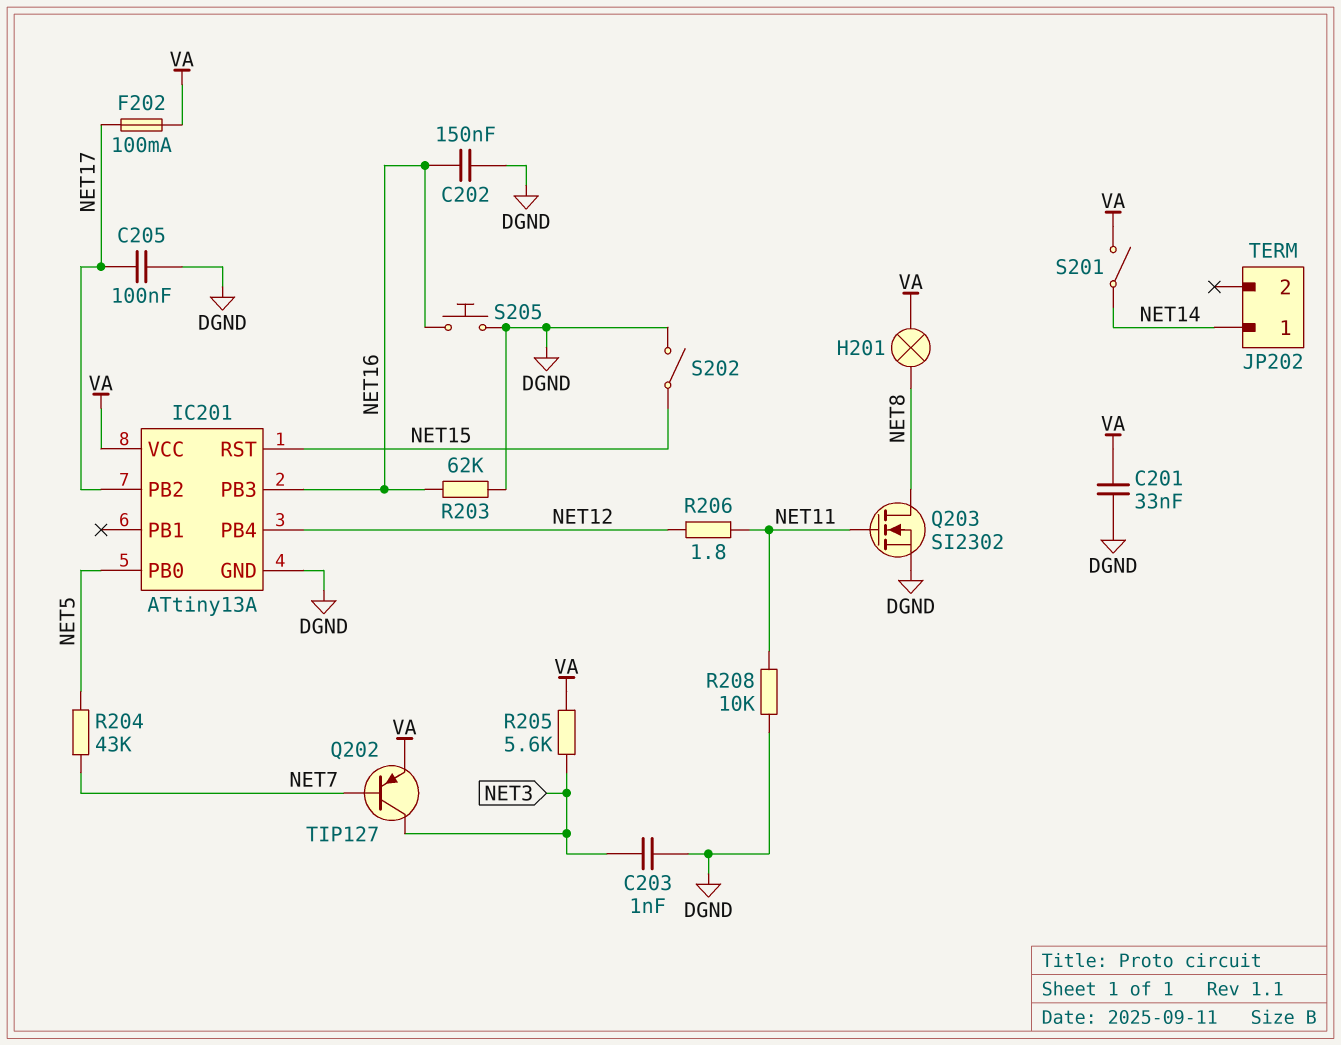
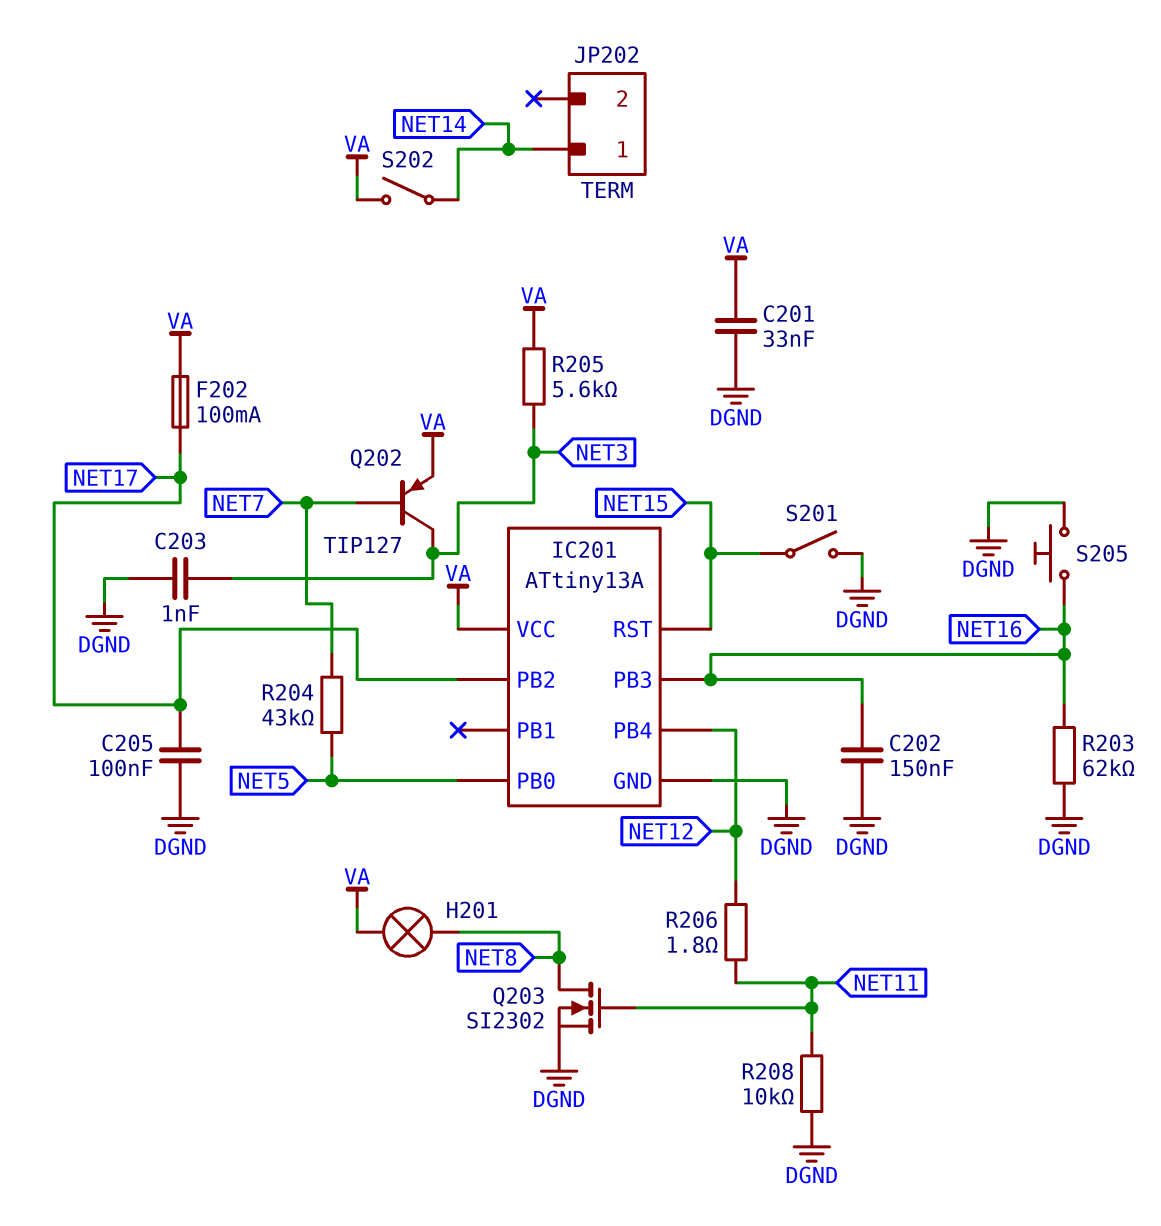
S201: switch (NET14, VA) -> switch (DGND, NET15)
S202: switch (DGND, NET15) -> switch (NET14, VA)

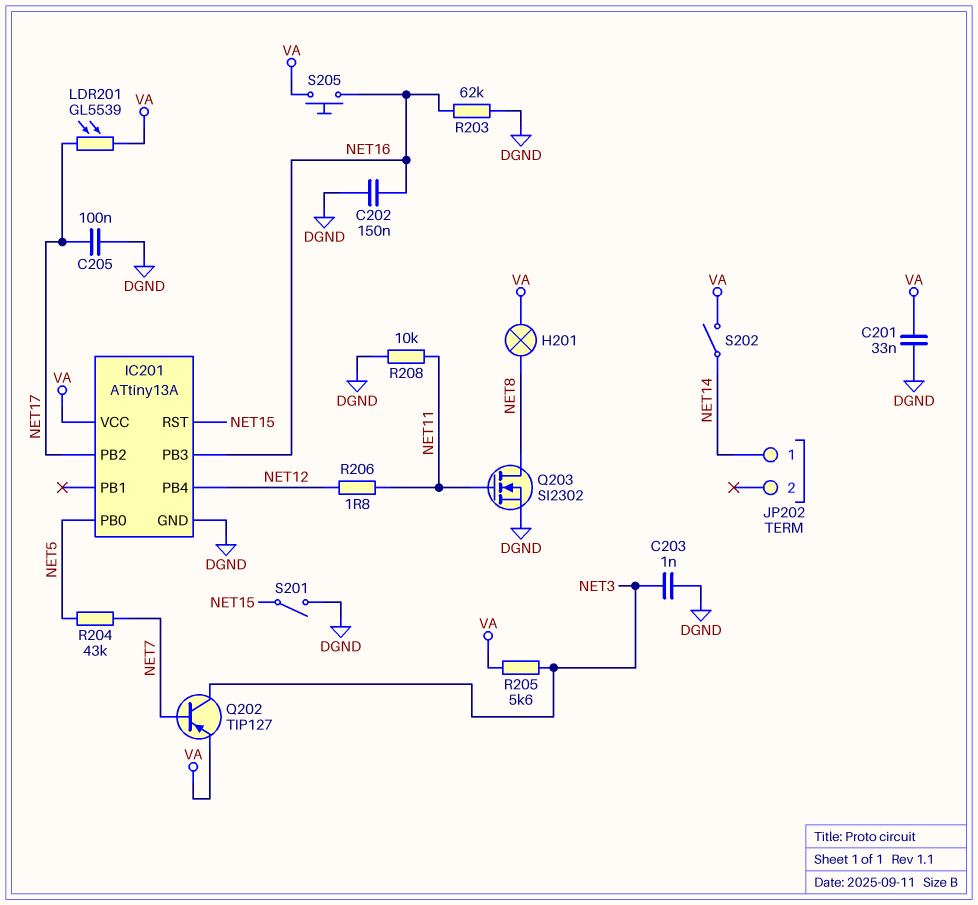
F202: 100mA (NET17, VA) -> none
LDR201: none -> GL5539 (NET17, VA)
S205: button (DGND, NET16) -> button (NET16, VA)

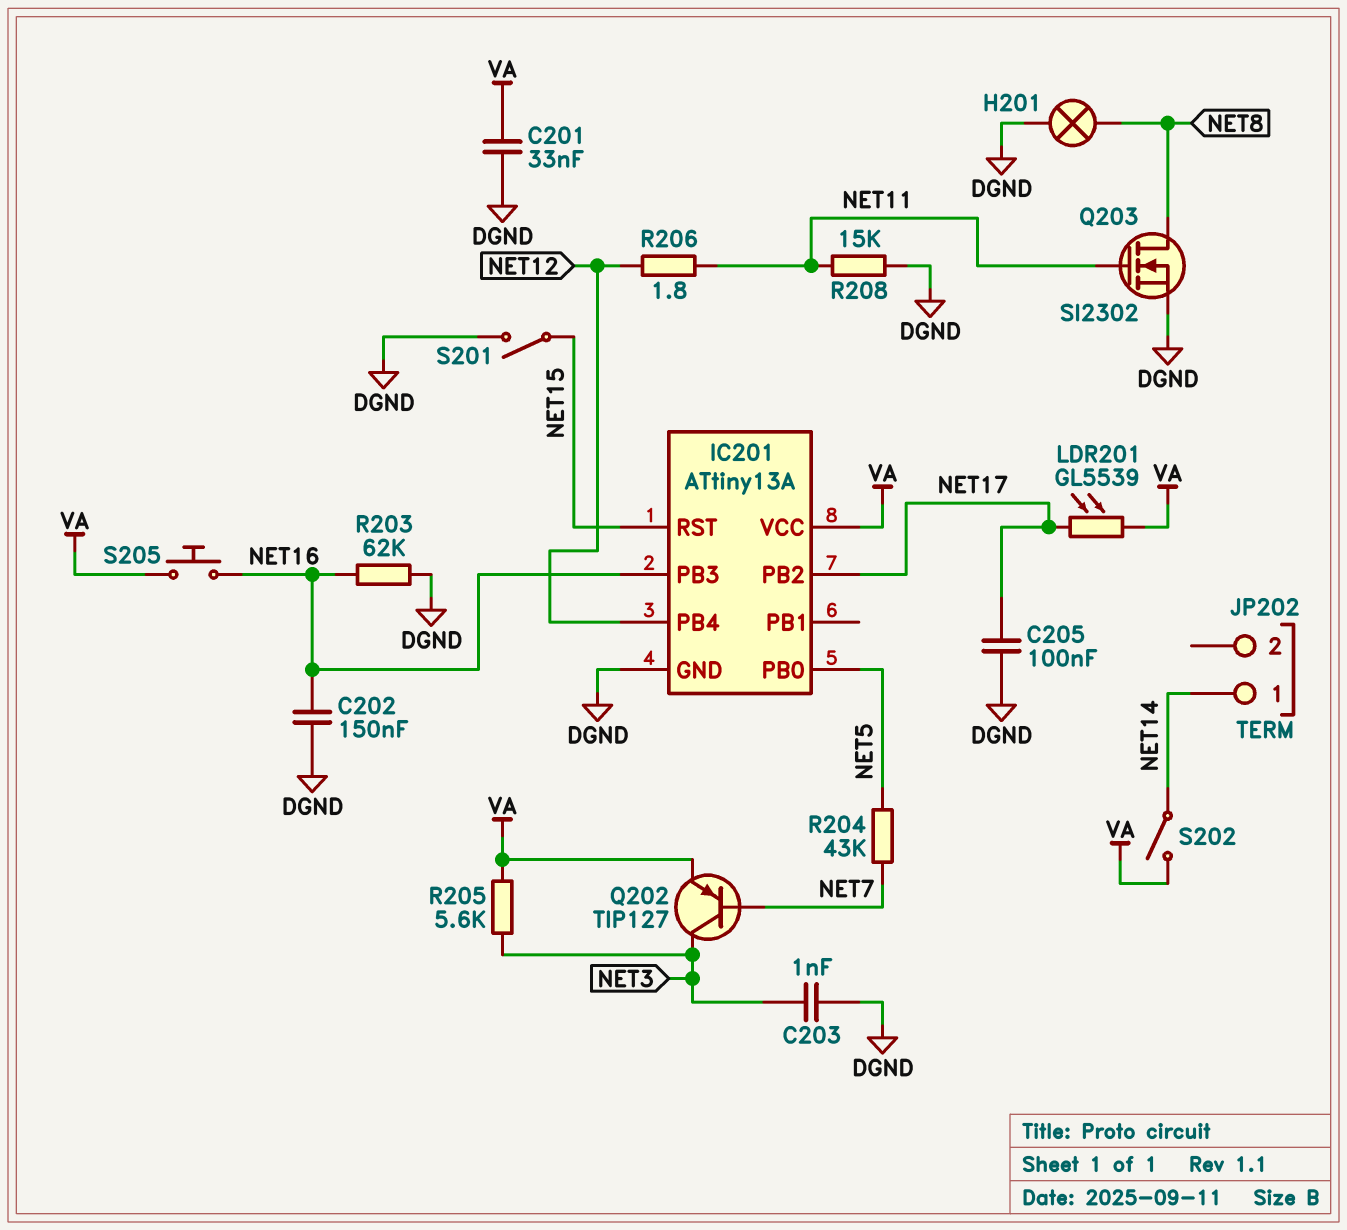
H201: lamp (NET8, VA) -> lamp (DGND, NET8)
R208: 10k (DGND, NET11) -> 15k (DGND, NET11)

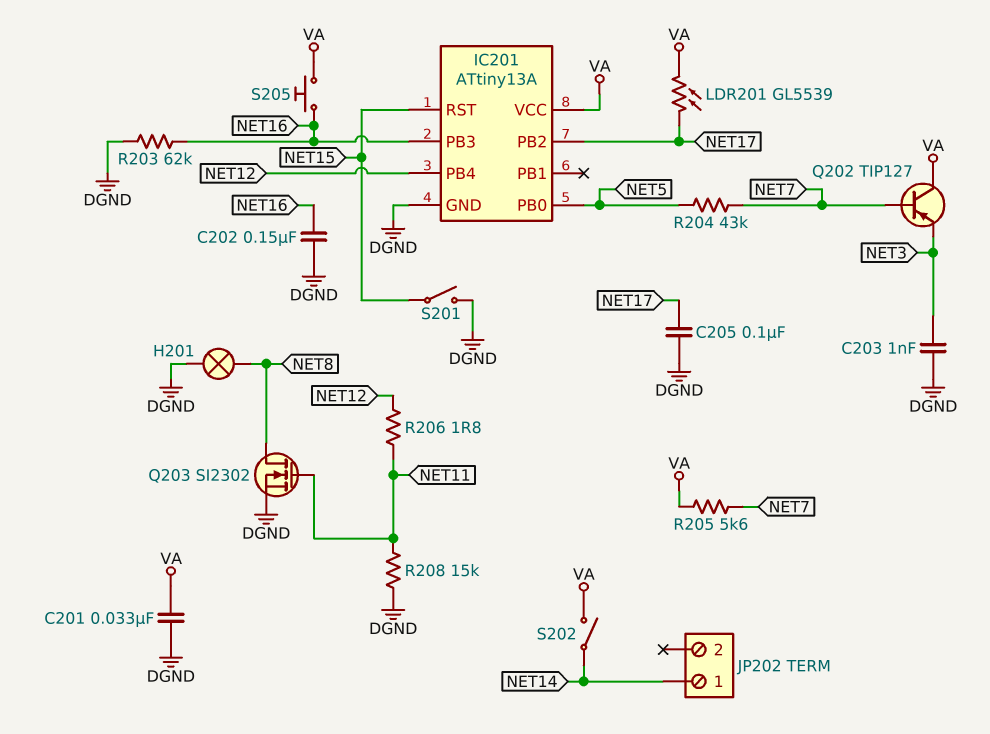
Q202: PNP TIP127 (B NET7, C NET3, E VA) -> PNP TIP127 (B NET7, C VA, E NET3)
R205: 5.6k (NET3, VA) -> 5.6k (NET7, VA)

